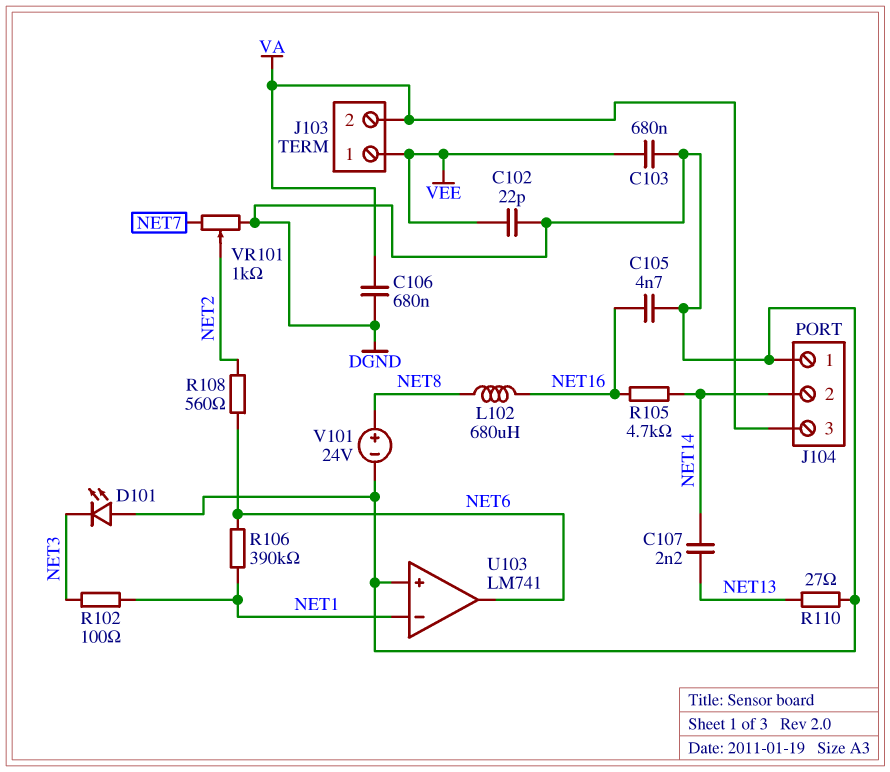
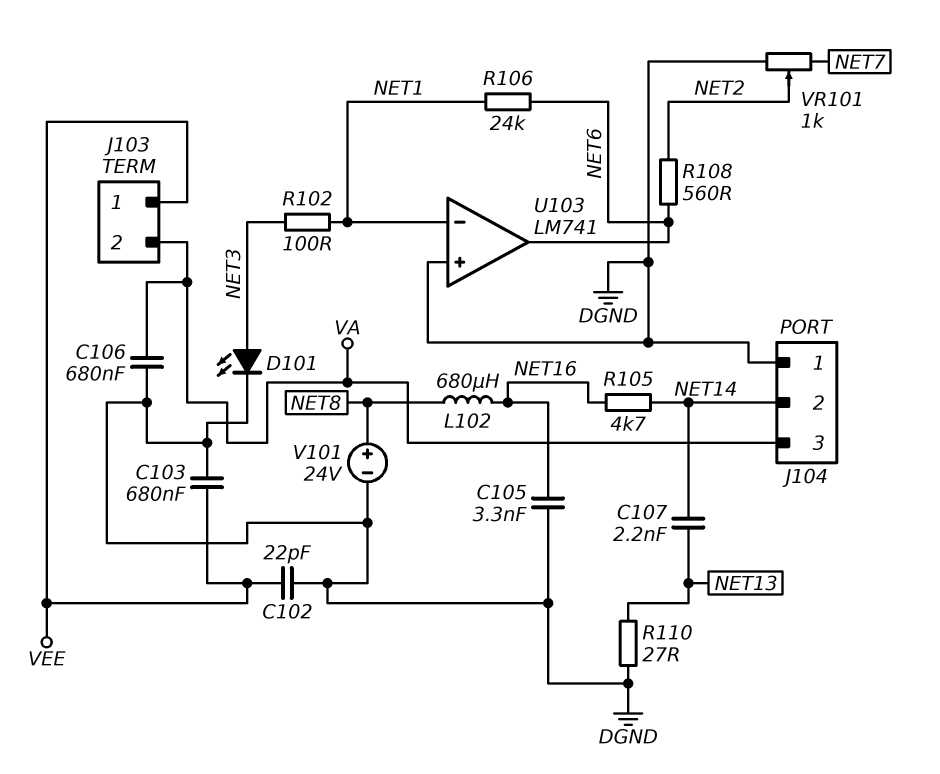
C105: 4.7nF (DGND, NET16) -> 3.3nF (DGND, NET16)
D101: LED (A DGND, K NET3) -> LED (A NET3, K DGND)
R106: 390k (NET1, NET6) -> 24k (NET1, NET6)

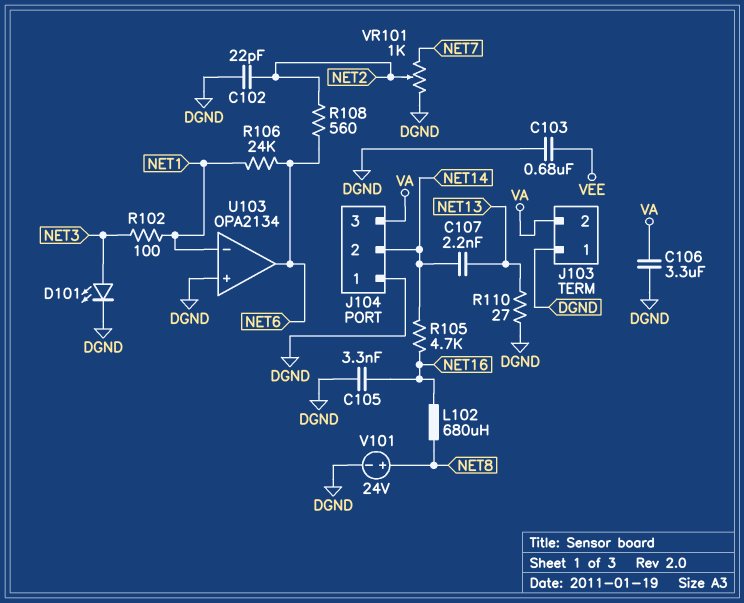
C102: 22pF (DGND, VEE) -> 22pF (DGND, NET2)
C106: 680nF (DGND, VA) -> 3.3uF (DGND, VA)
J103 pin 1: VEE -> DGND
U103: LM741 -> OPA2134

